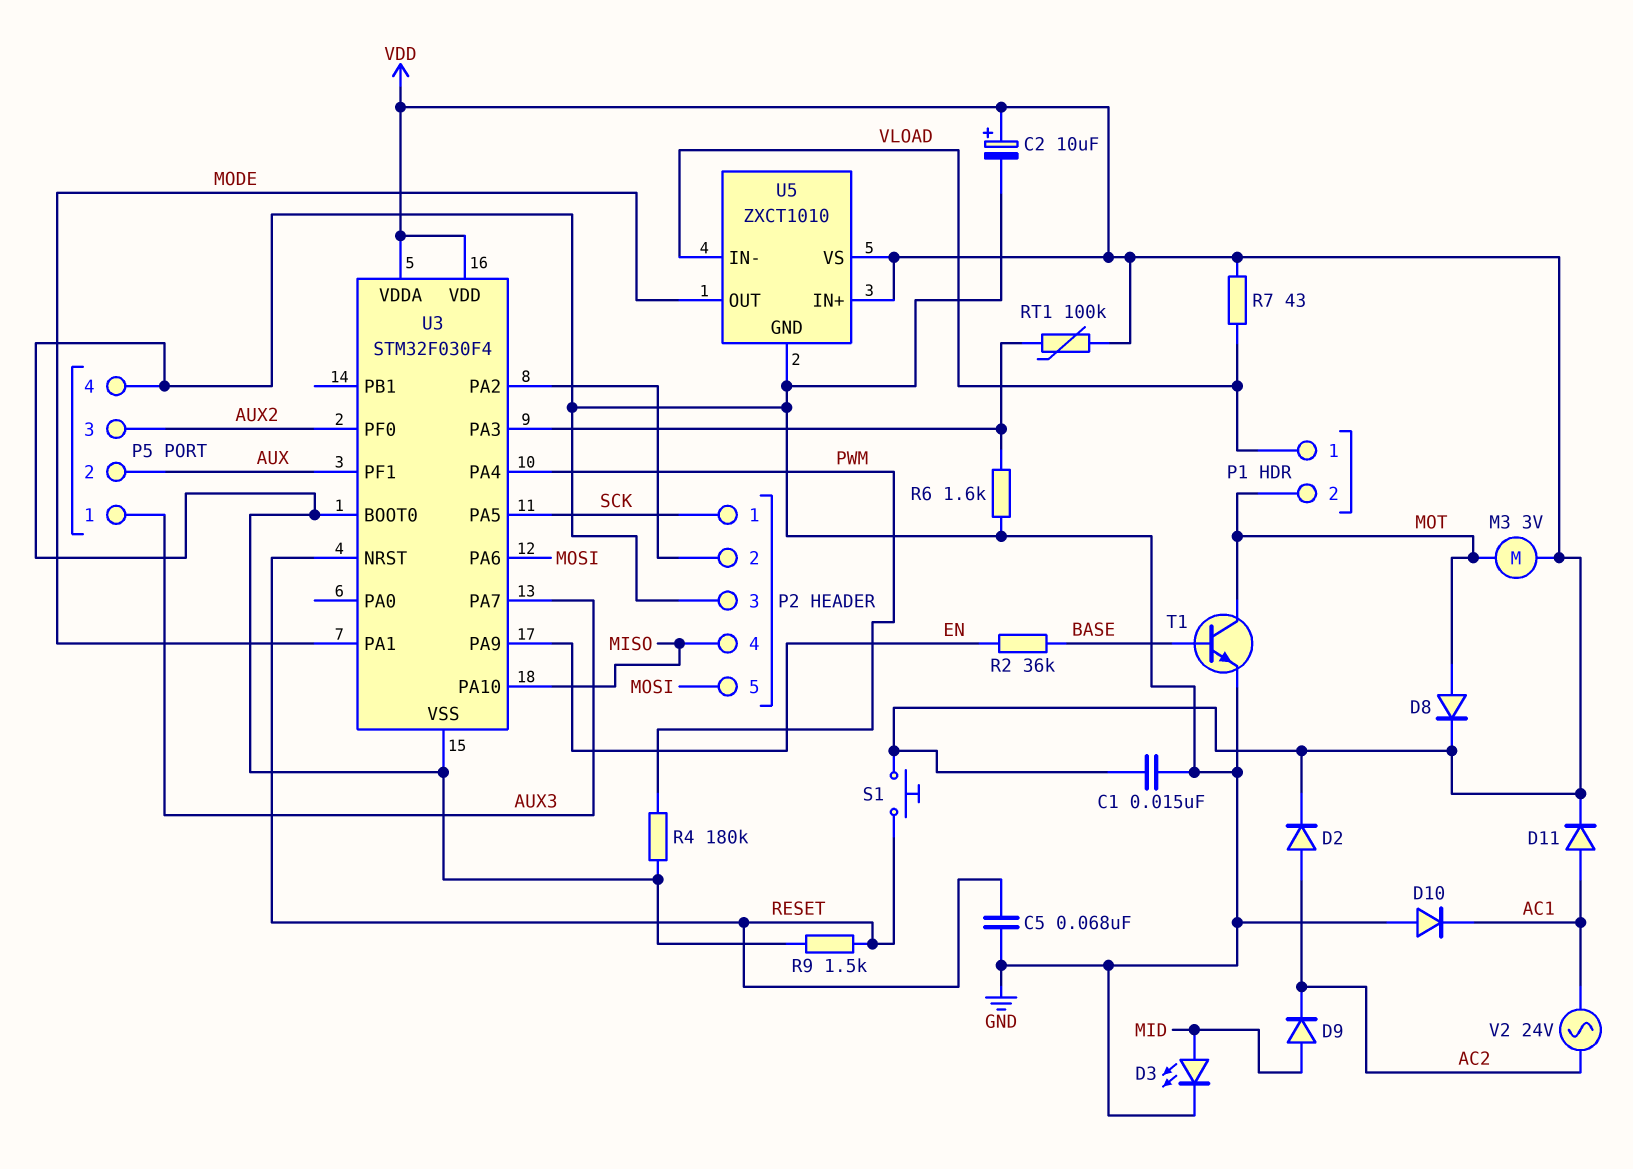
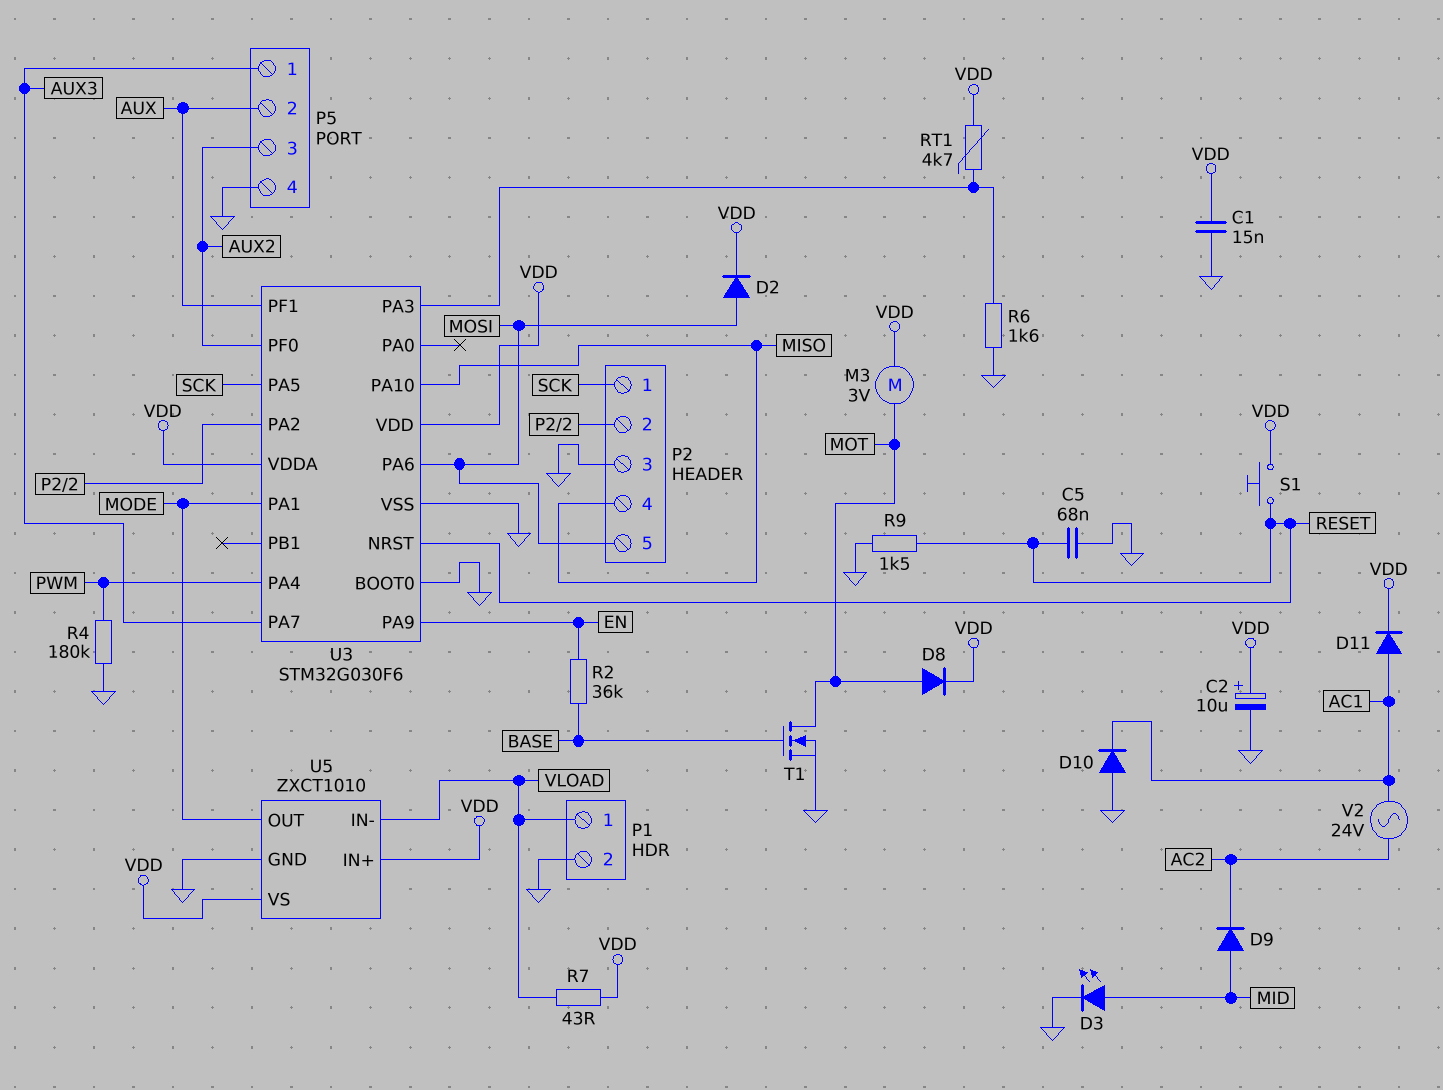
D2: diode (A AC2, K VDD) -> diode (A MOSI, K VDD)
P1 pin 2: MOT -> GND
RT1: 100k (U3/PA3, VDD) -> 4.7k (U3/PA3, VDD)
T1: NPN (B BASE, C MOT, E GND) -> NMOS (G BASE, D MOT, S GND)
U3: STM32F030F4 -> STM32G030F6

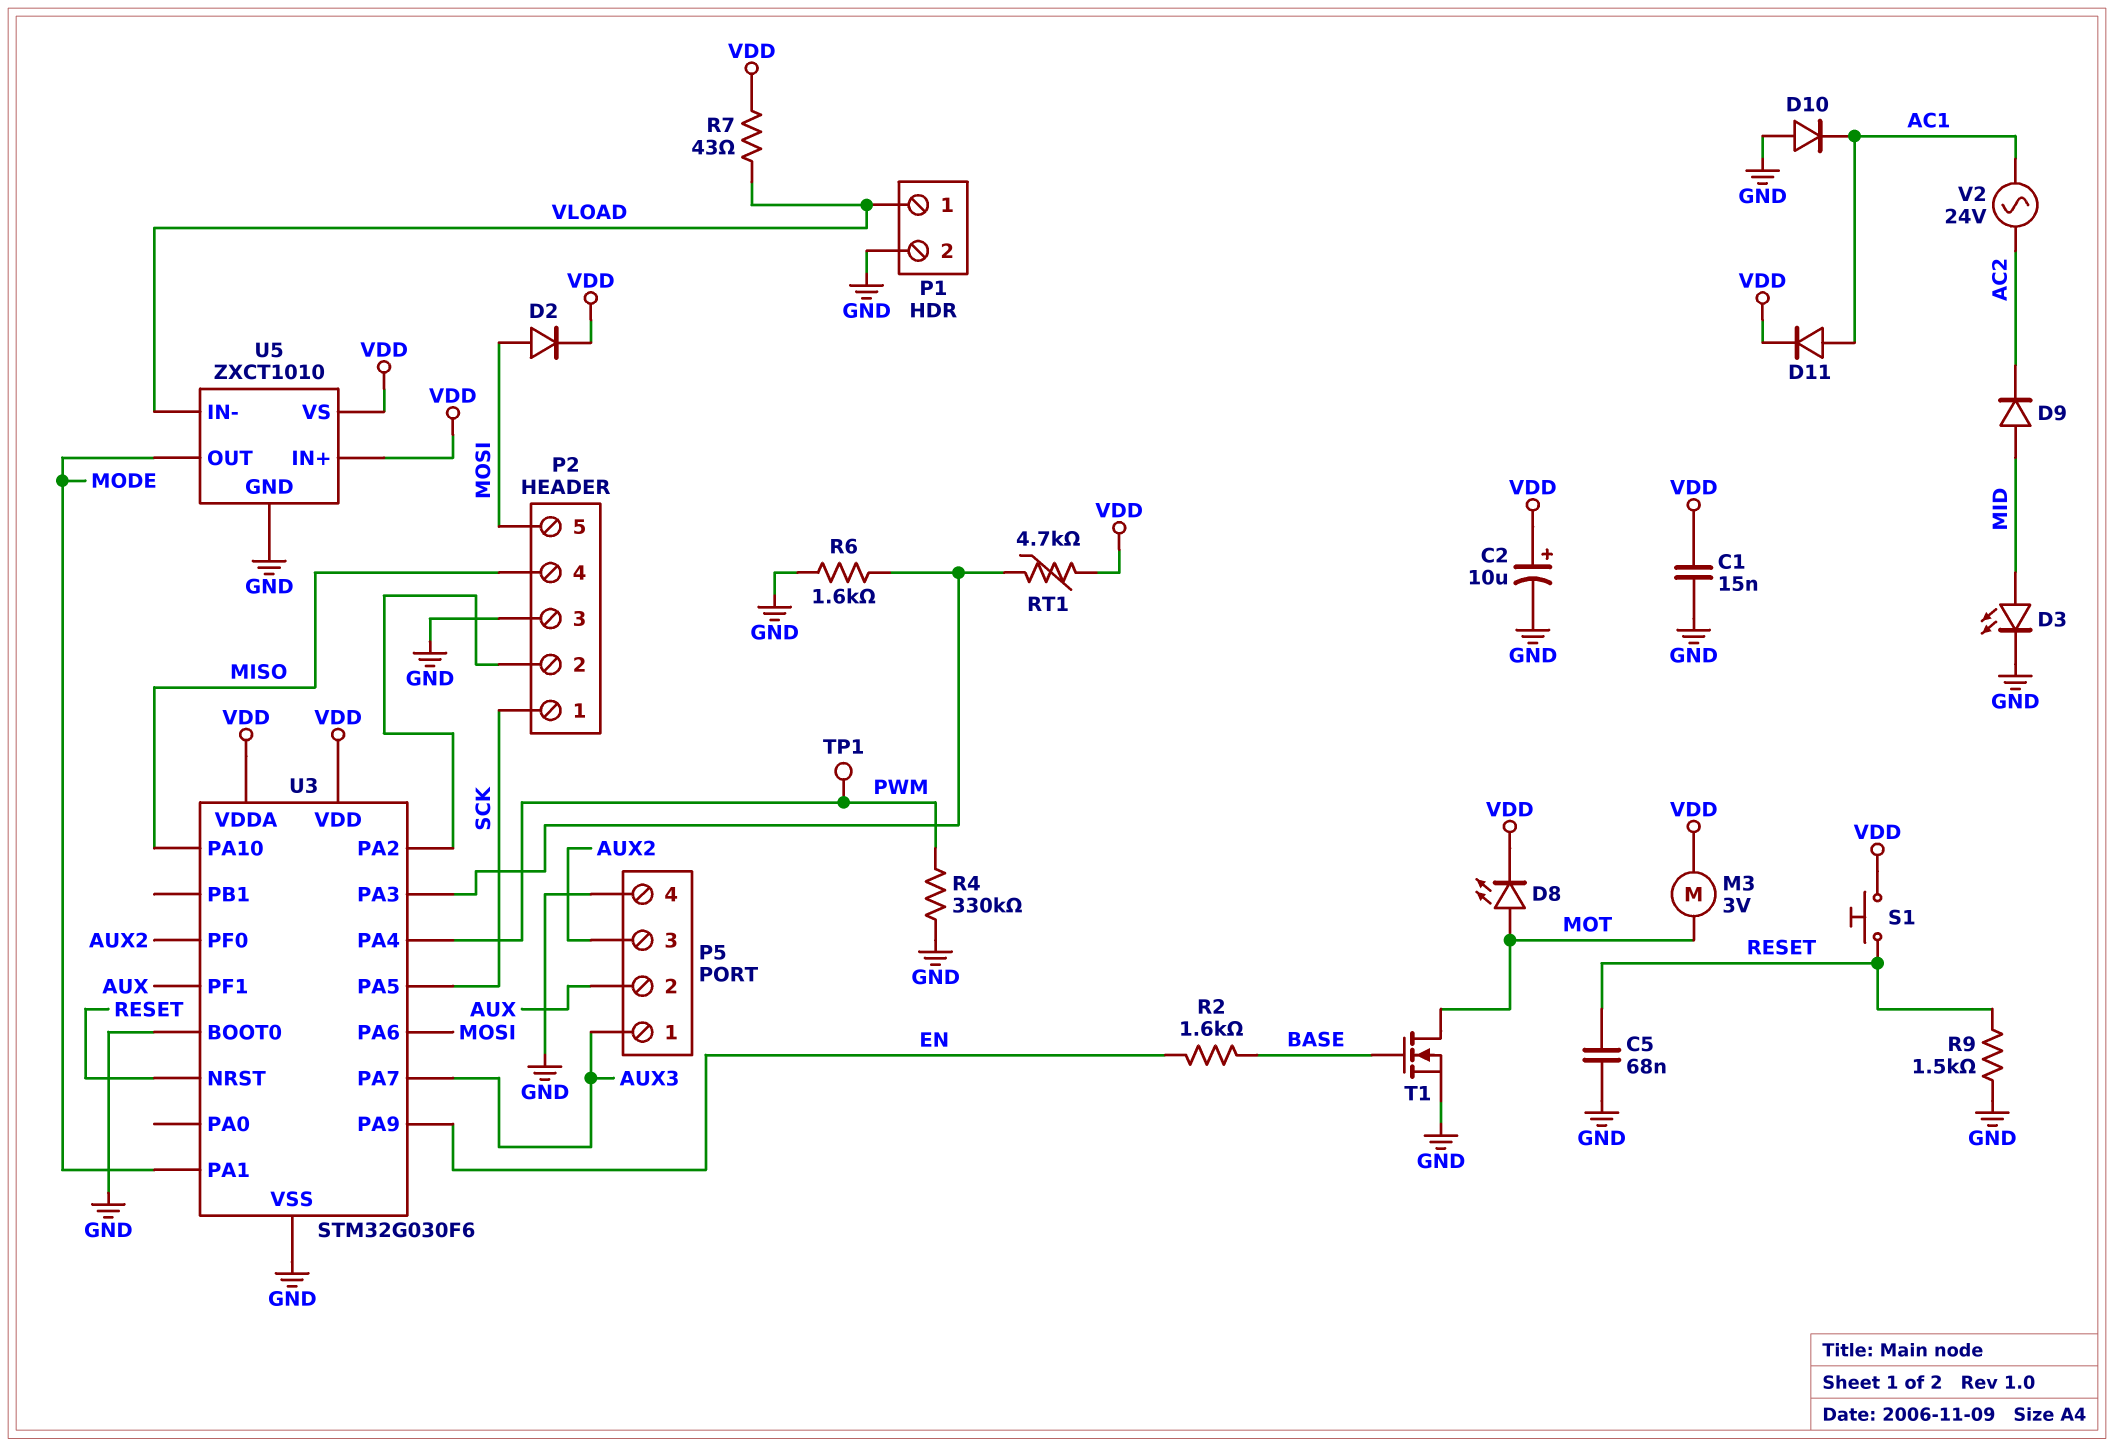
D8: diode (A MOT, K VDD) -> LED (A MOT, K VDD)
R2: 36k (BASE, EN) -> 1.6k (BASE, EN)
R4: 180k (GND, PWM) -> 330k (GND, PWM)
TP1: none -> test point (PWM)

